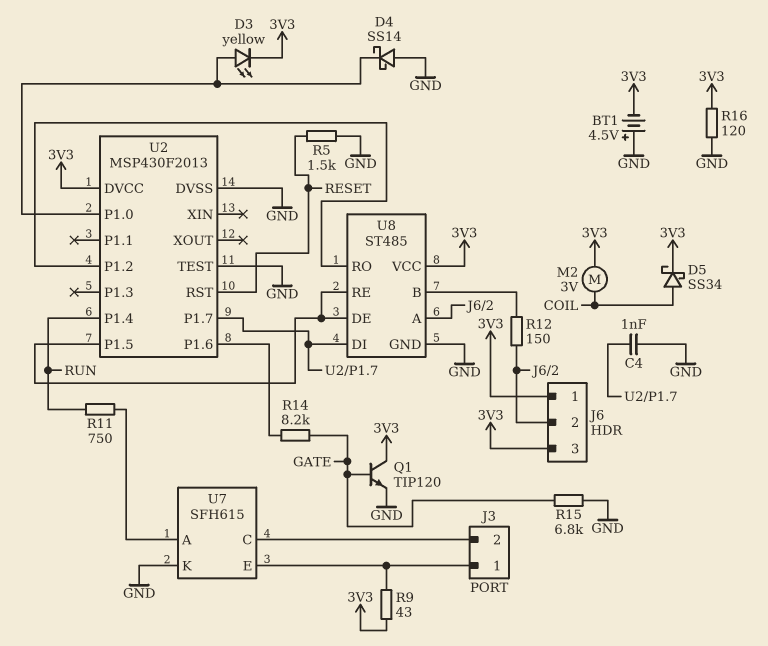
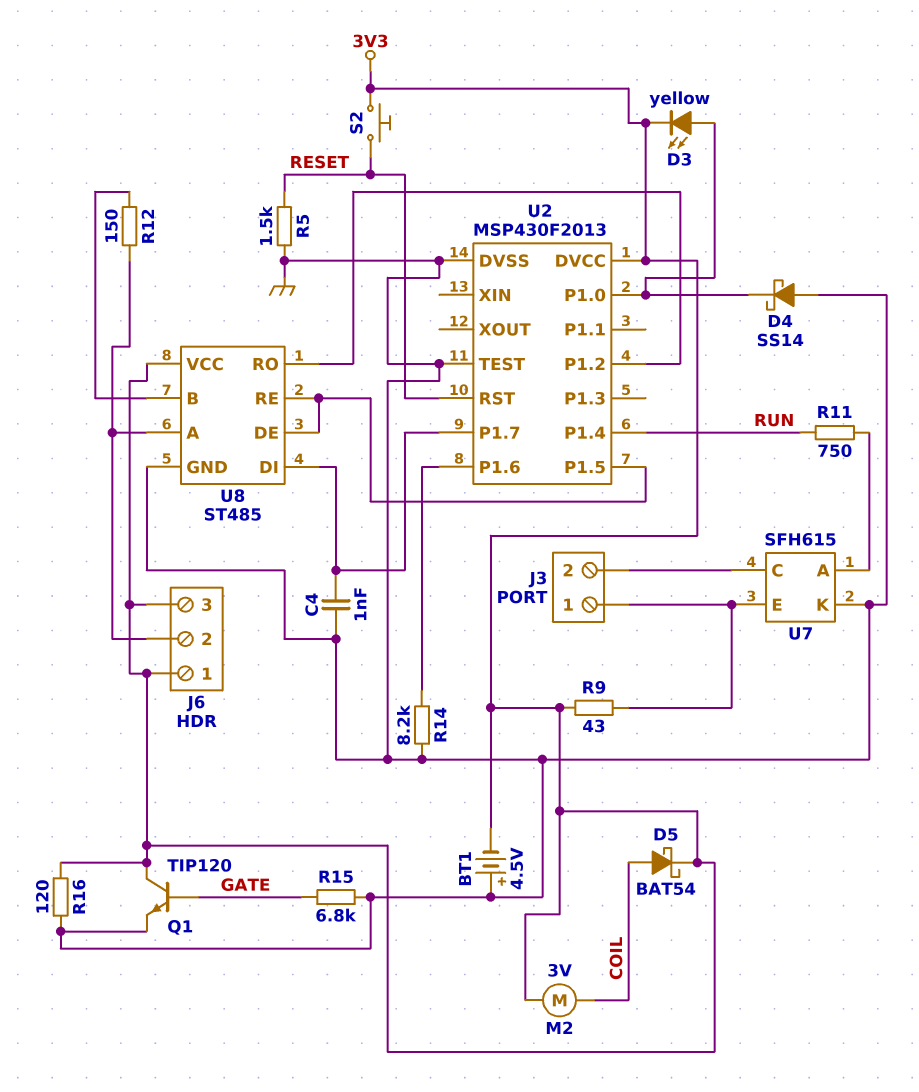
D5: schottky SS34 (A COIL, K 3V3) -> schottky BAT54 (A COIL, K 3V3)
R14: 8.2k (GATE, U2/P1.6) -> 8.2k (GND, U2/P1.6)
S2: none -> button (3V3, RESET)

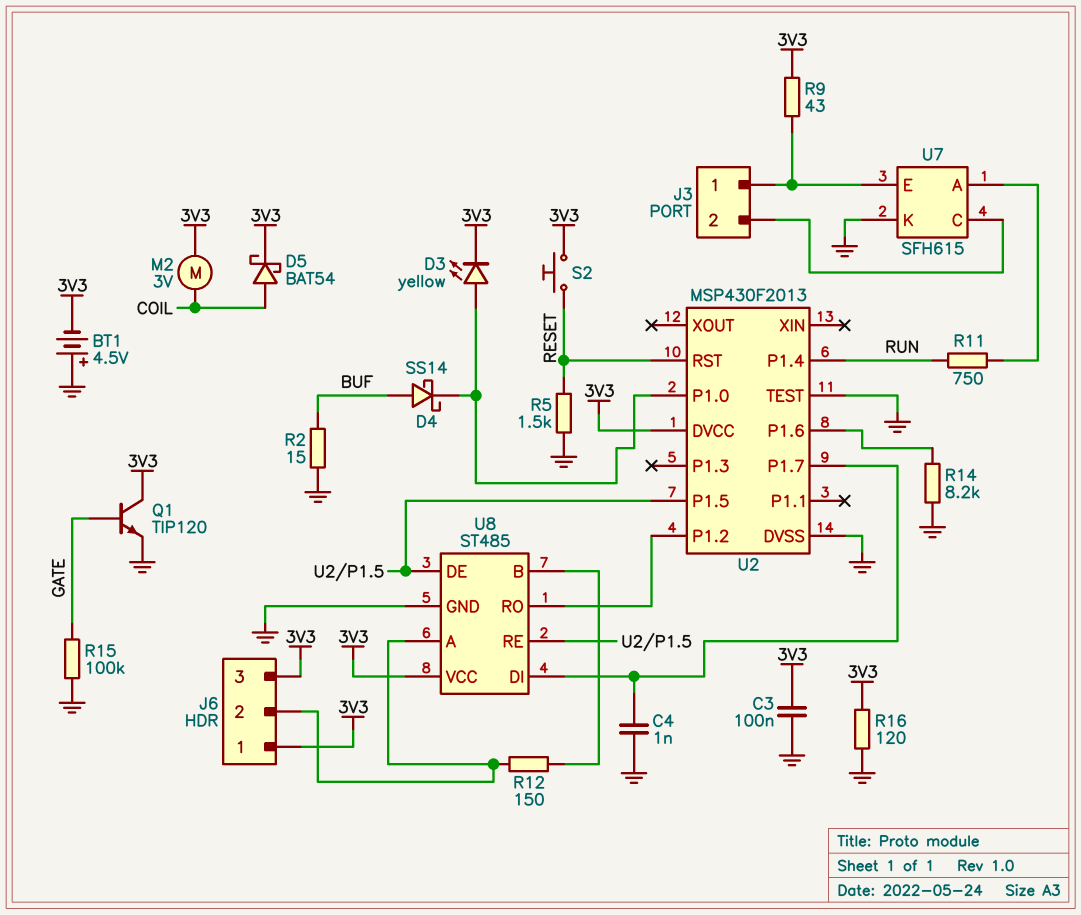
C3: none -> 100nF (3V3, GND)
D4: schottky SS14 (A GND, K U2/P1.0) -> schottky SS14 (A BUF, K U2/P1.0)
R2: none -> 15 (BUF, GND)
R15: 6.8k (GATE, GND) -> 100k (GATE, GND)

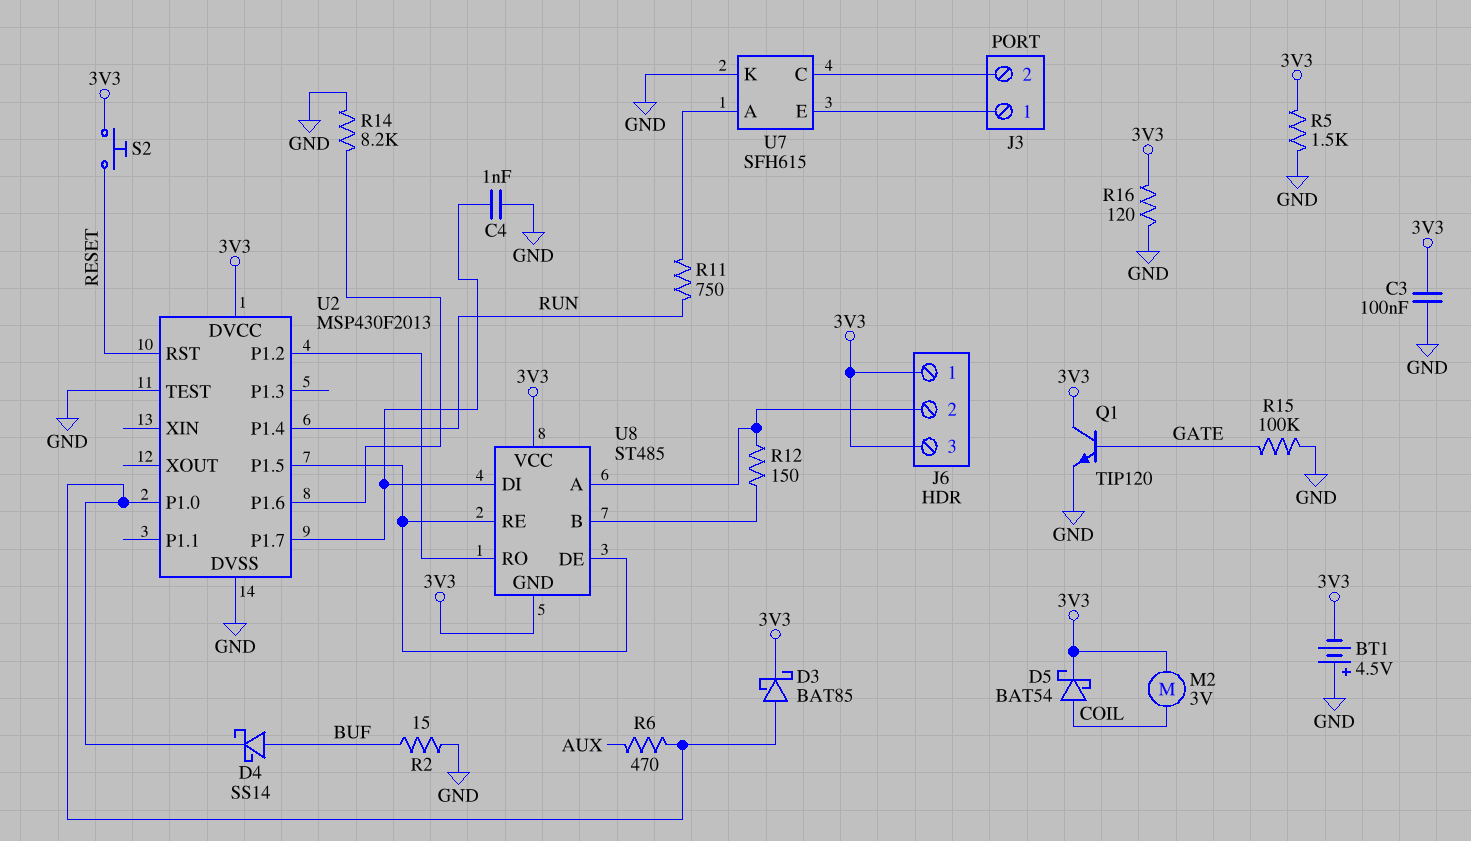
D3: LED yellow (A U2/P1.0, K 3V3) -> schottky BAT85 (A U2/P1.0, K 3V3)
R5: 1.5k (GND, RESET) -> 1.5k (3V3, GND)
R6: none -> 470 (AUX, U2/P1.0)
R9: 43 (3V3, J3/1) -> none
U8 pin GND: GND -> 3V3

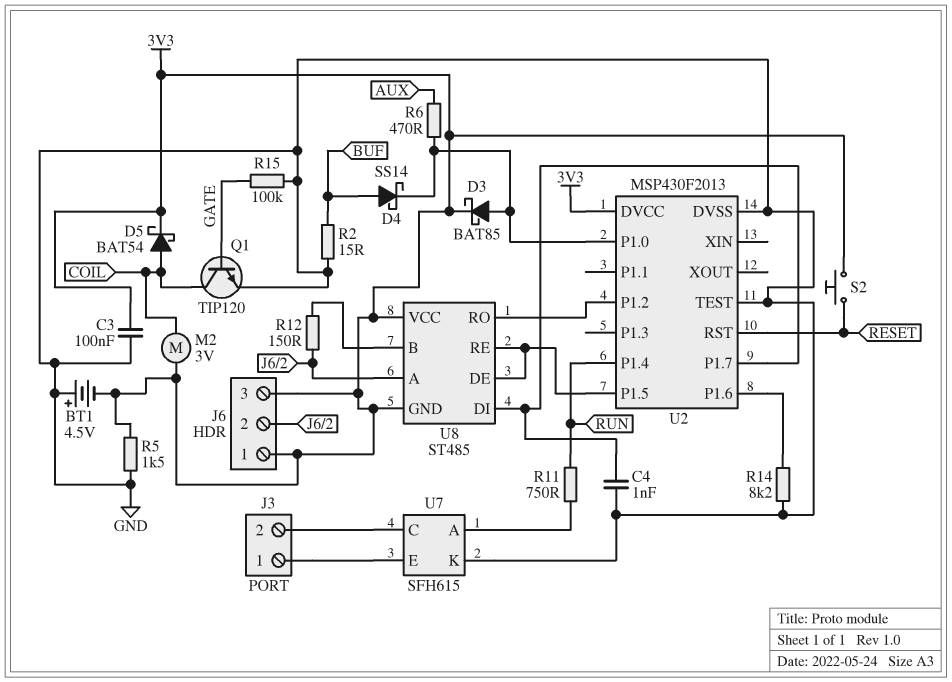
Q1: NPN TIP120 (B GATE, C 3V3, E GND) -> NPN TIP120 (B GATE, C COIL, E GND)
R16: 120 (3V3, GND) -> none

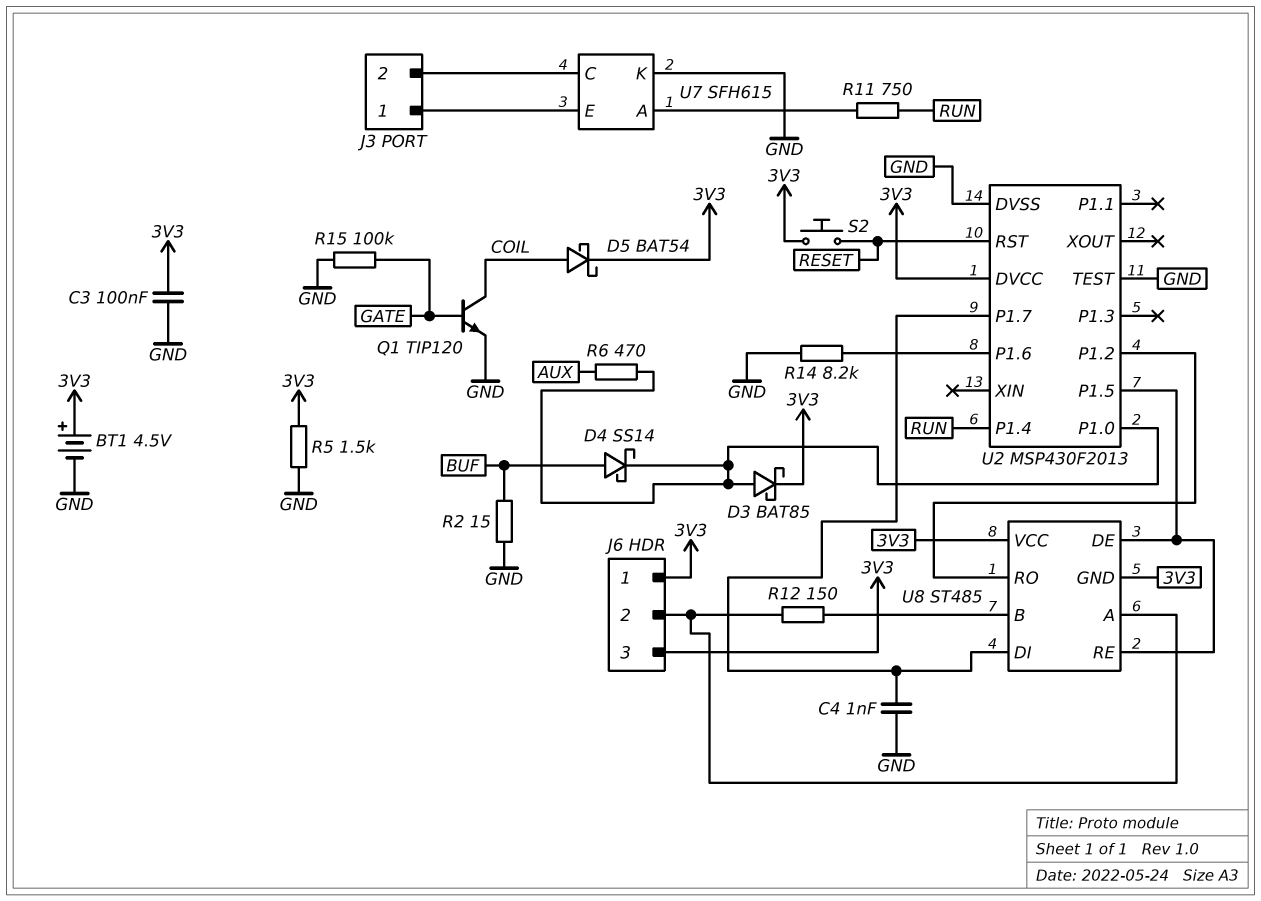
BT1: 4.5V (plus GND, minus 3V3) -> 4.5V (plus 3V3, minus GND)
M2: motor 3V (3V3, COIL) -> none

